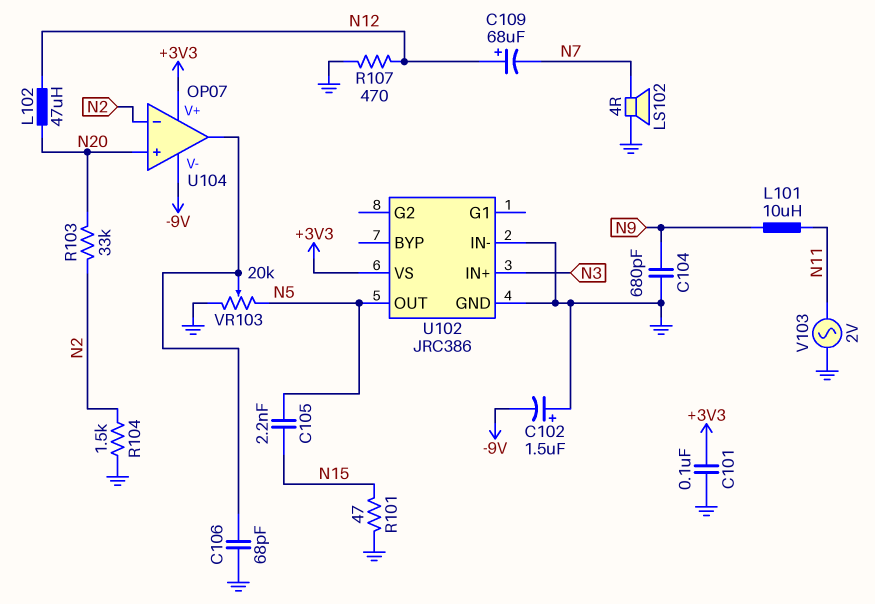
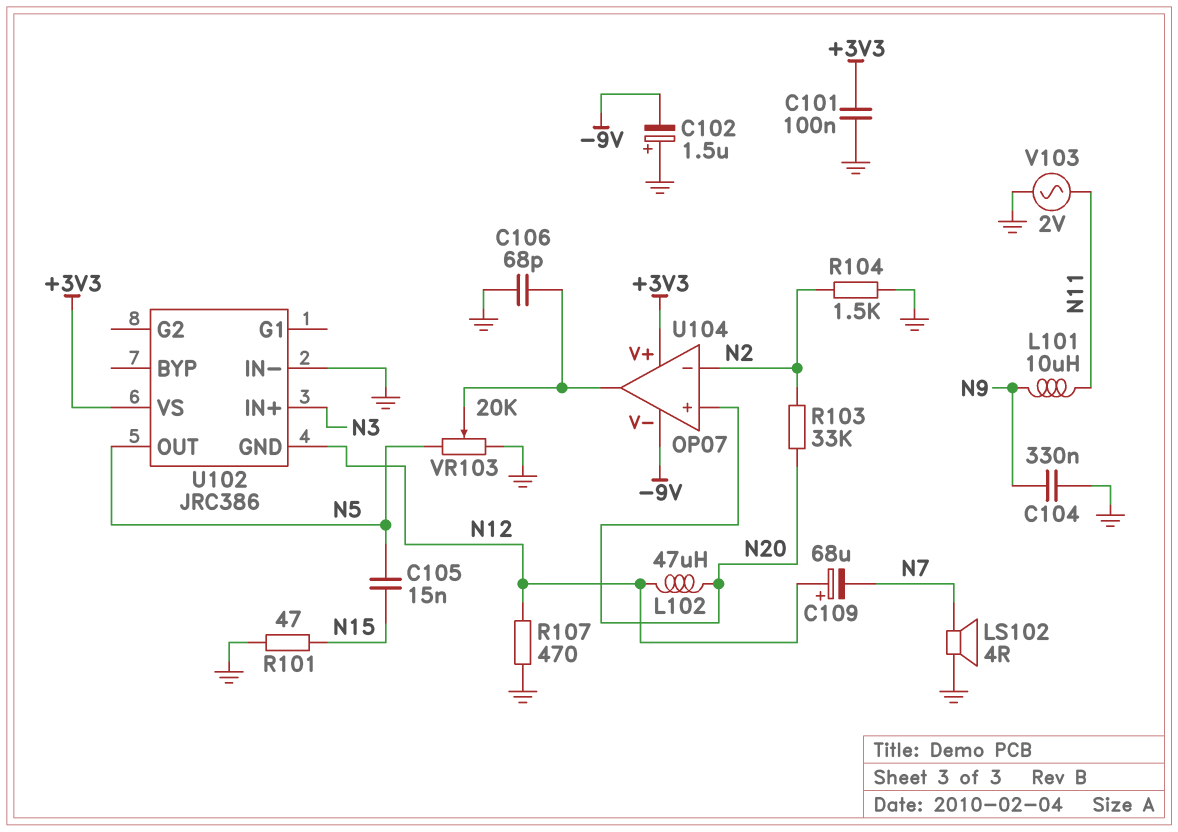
C104: 680pF (GND, N9) -> 330nF (GND, N9)
C105: 2.2nF (N5, N15) -> 15nF (N5, N15)
U102 pin GND: GND -> N12

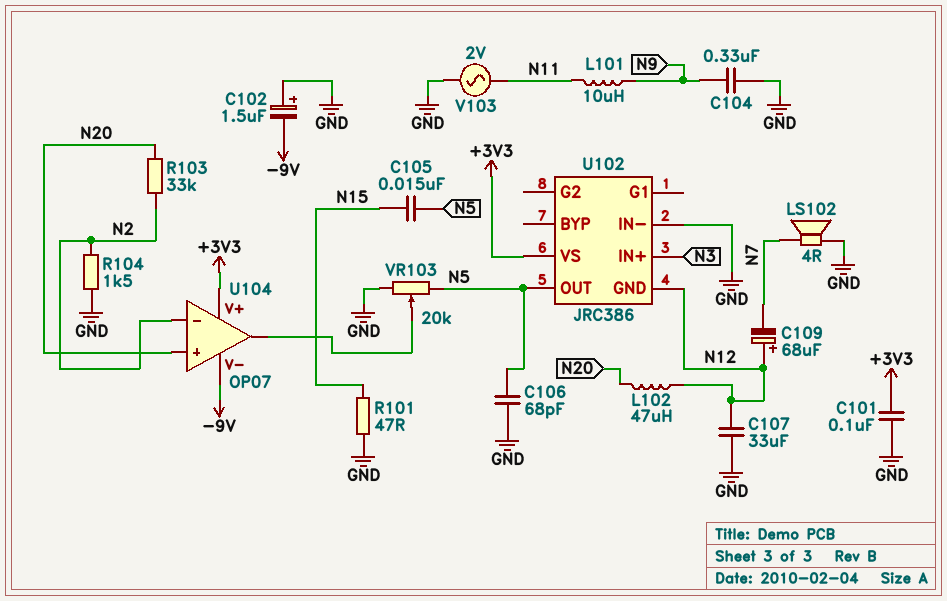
C106: 68pF (GND, U104/out) -> 68pF (GND, N5)
C107: none -> 33uF (GND, N12)
R107: 470 (GND, N12) -> none

